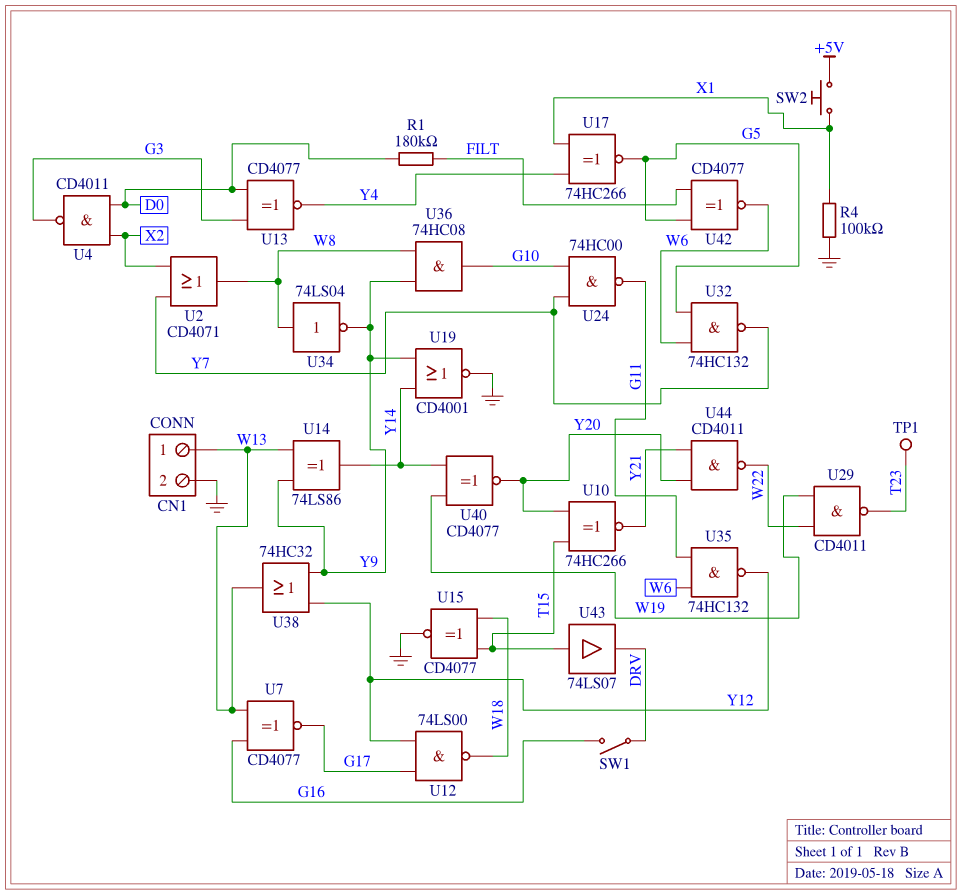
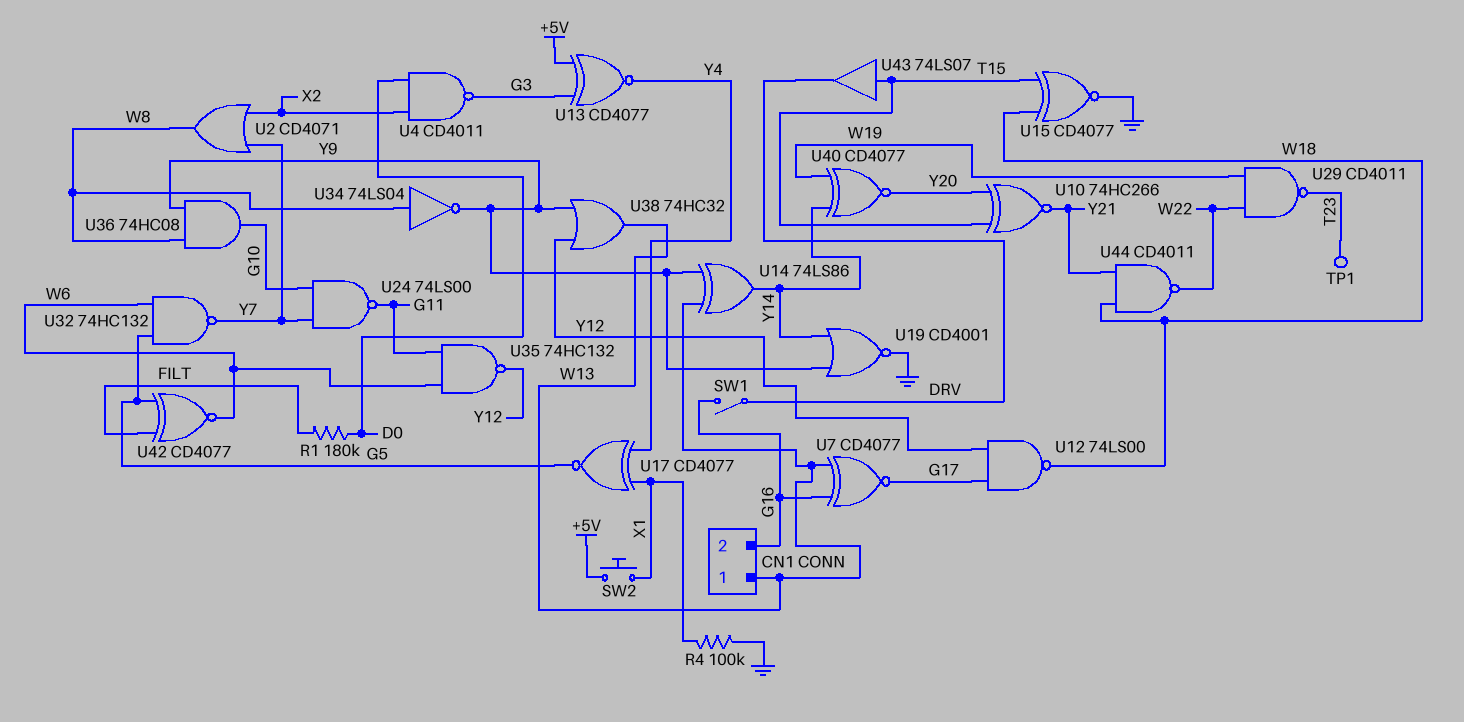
CN1 pin 2: GND -> G16
U13: XNOR CD4077 (in D0, in G3, out Y4) -> XNOR CD4077 (in +5V, in G3, out Y4)
U17: XNOR 74HC266 (in X1, in Y4, out G5) -> XNOR CD4077 (in X1, in Y4, out G5)
U24: NAND 74HC00 (in G10, in Y7, out G11) -> NAND 74LS00 (in G10, in Y7, out G11)
U44: NAND CD4011 (in Y20, in Y21, out W22) -> NAND CD4011 (in W18, in Y21, out W22)

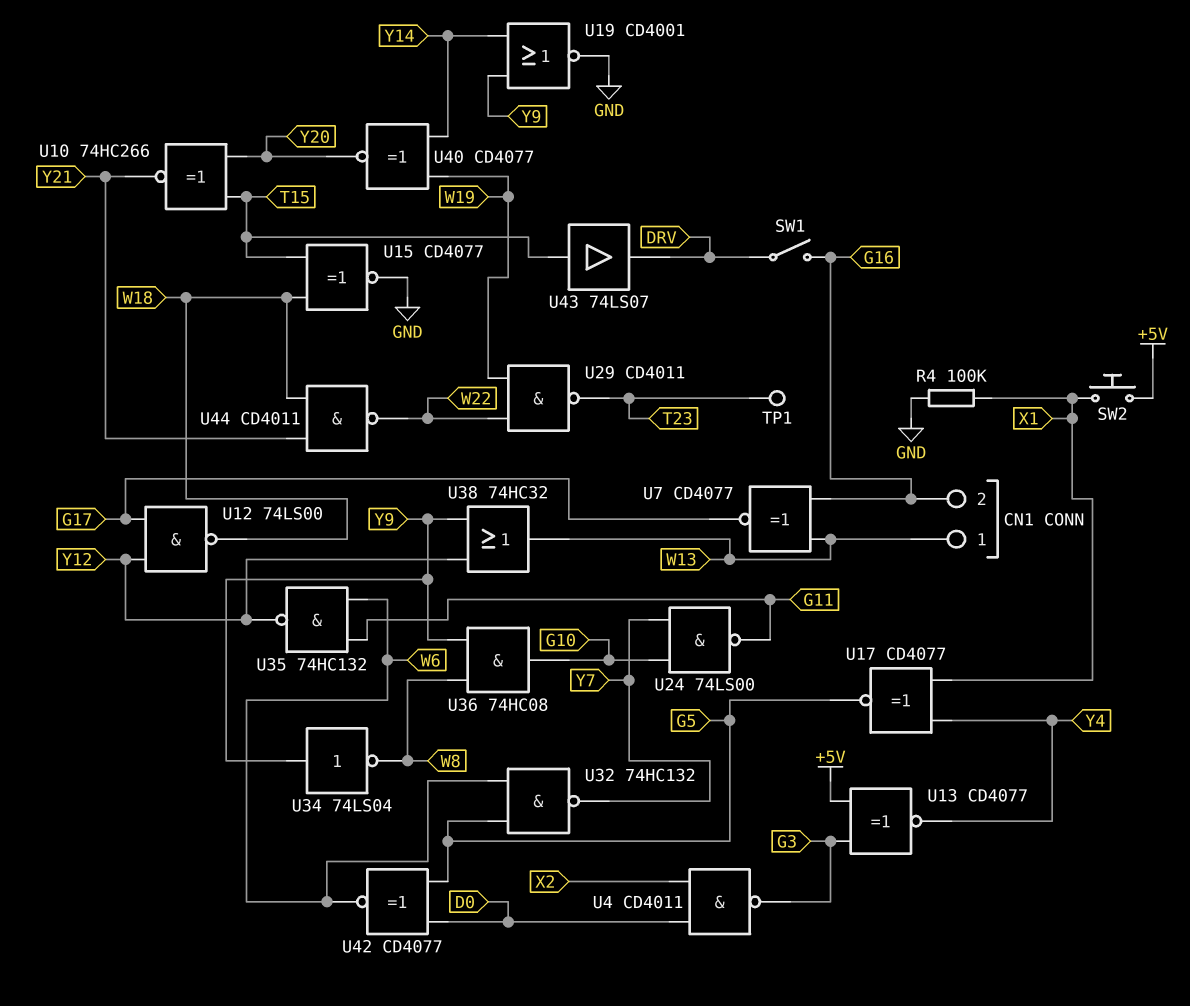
R1: 180k (D0, FILT) -> none
U2: OR CD4071 (in X2, in Y7, out W8) -> none
U14: XOR 74LS86 (in W13, in Y9, out Y14) -> none
U34: NOT 74LS04 (in W8, out Y9) -> NOT 74LS04 (in Y9, out W8)
U42: XNOR CD4077 (in FILT, in G5, out W6) -> XNOR CD4077 (in D0, in G5, out W6)

